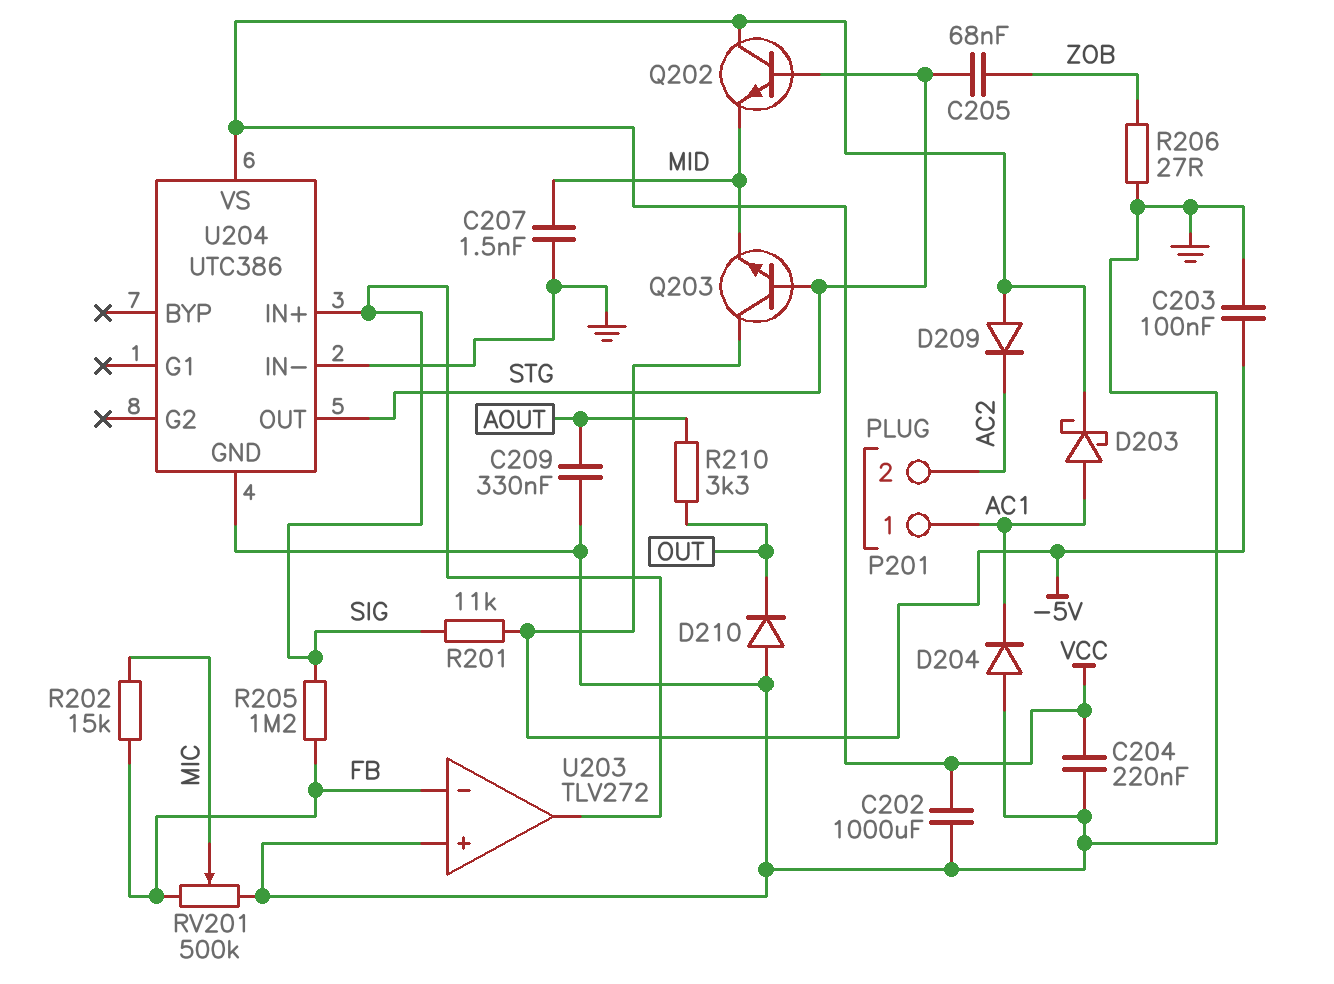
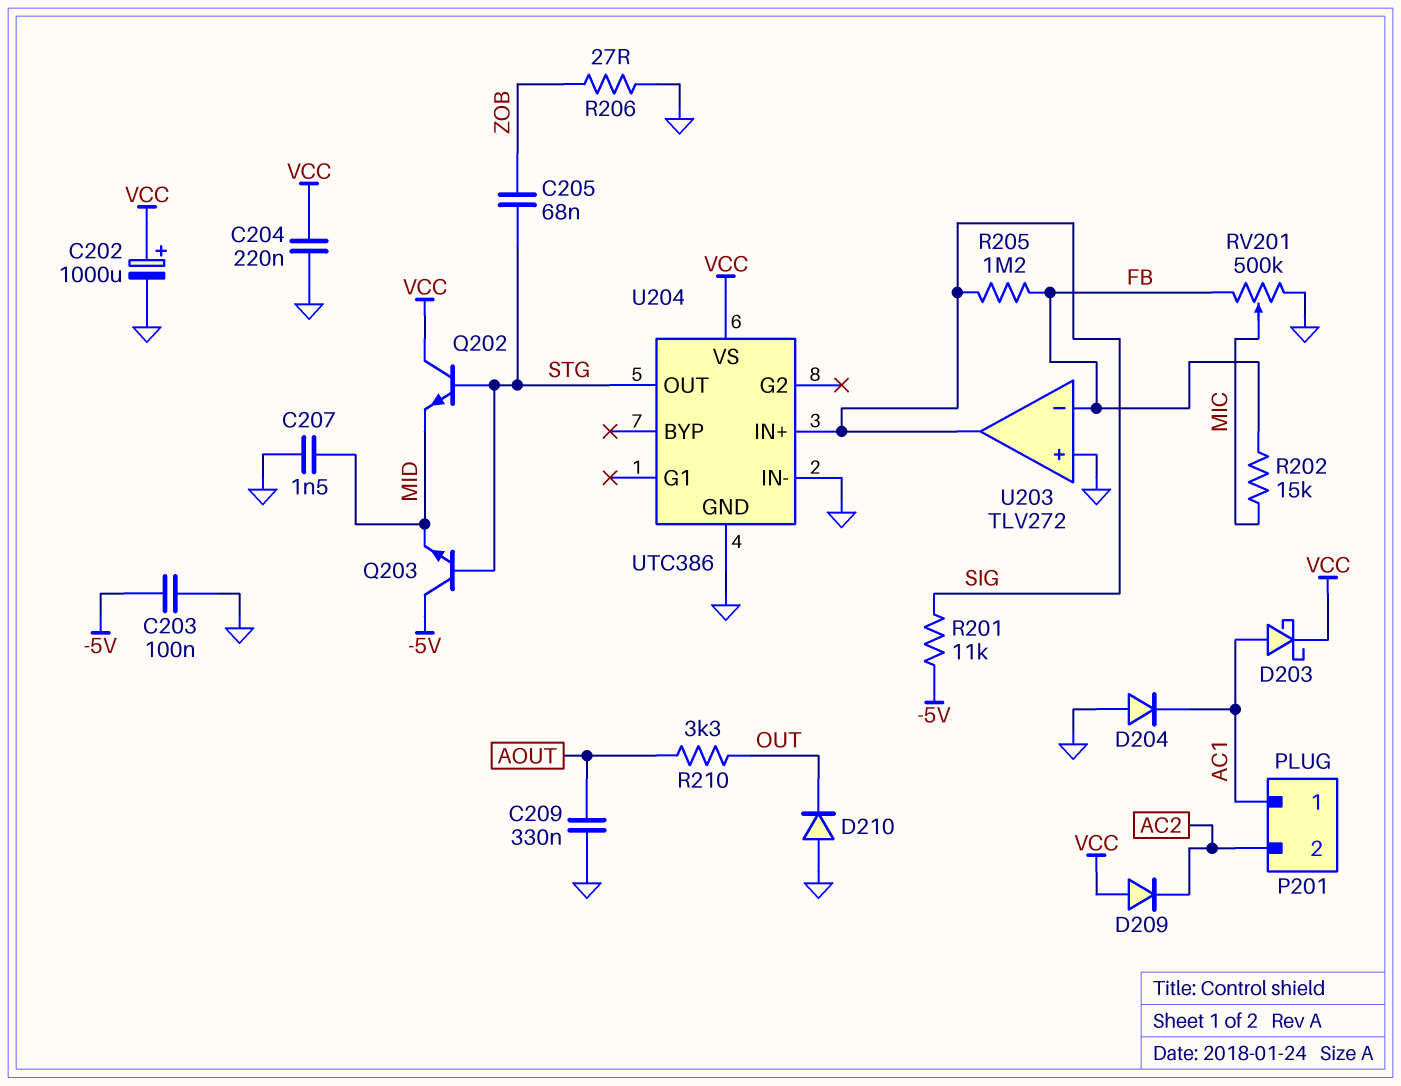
C202: 1000uF (GND, VCC) -> 1000uF (plus VCC, minus GND)

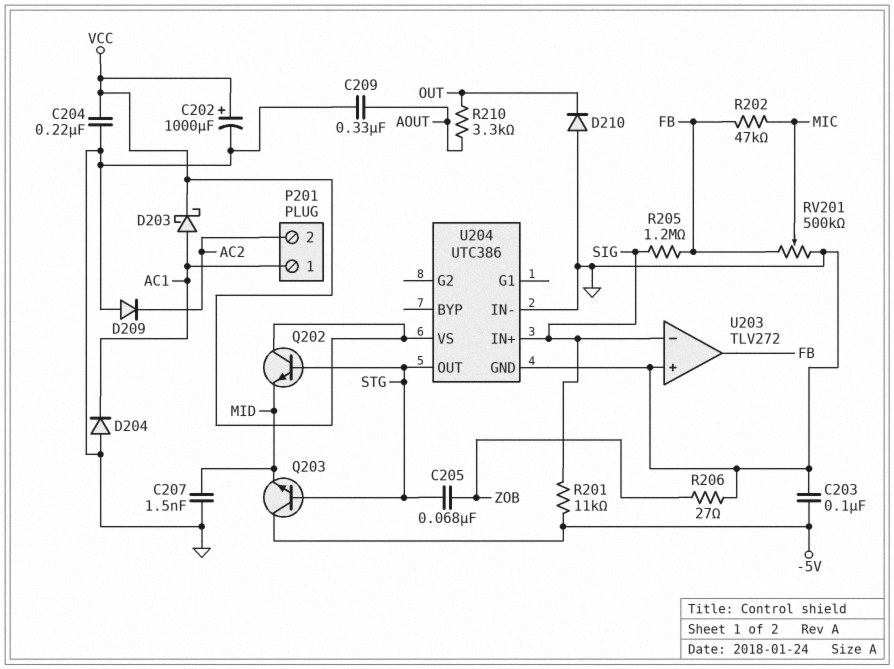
D209: diode (A VCC, K AC2) -> diode (A GND, K AC2)
R202: 15k (FB, MIC) -> 47k (FB, MIC)
U203 pin in-: FB -> SIG
U203 pin out: SIG -> FB

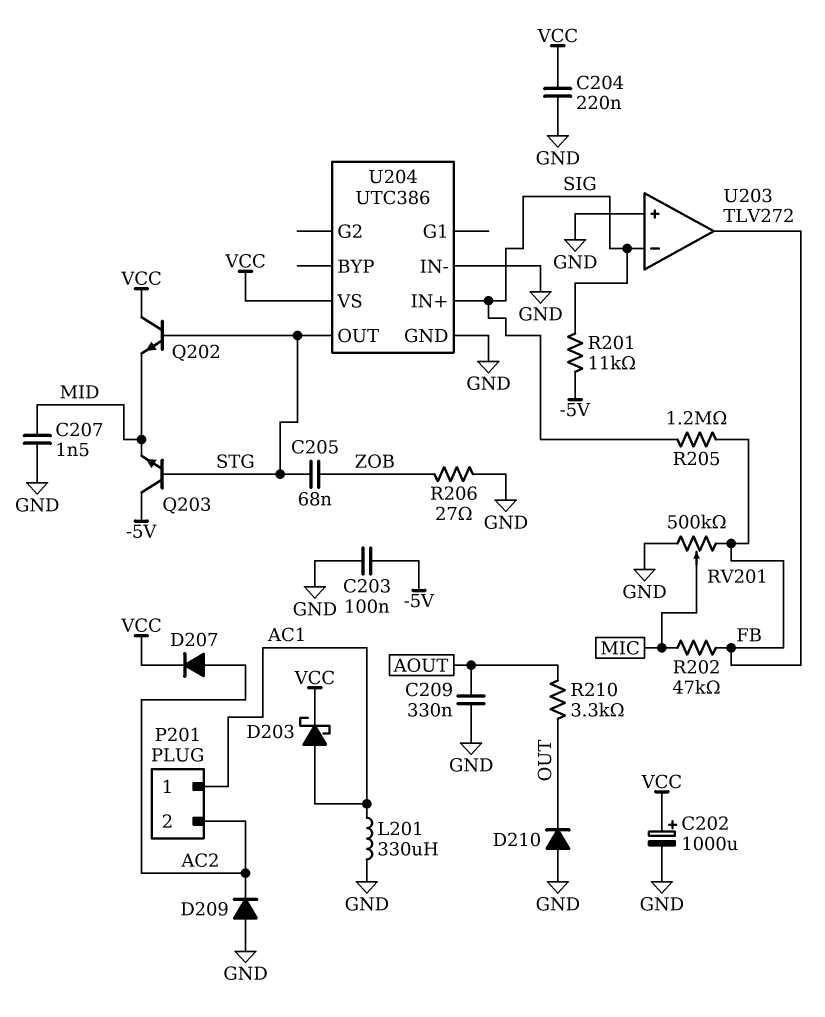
D204: diode (A GND, K AC1) -> none
D207: none -> diode (A AC2, K VCC)
L201: none -> 330uH (AC1, GND)

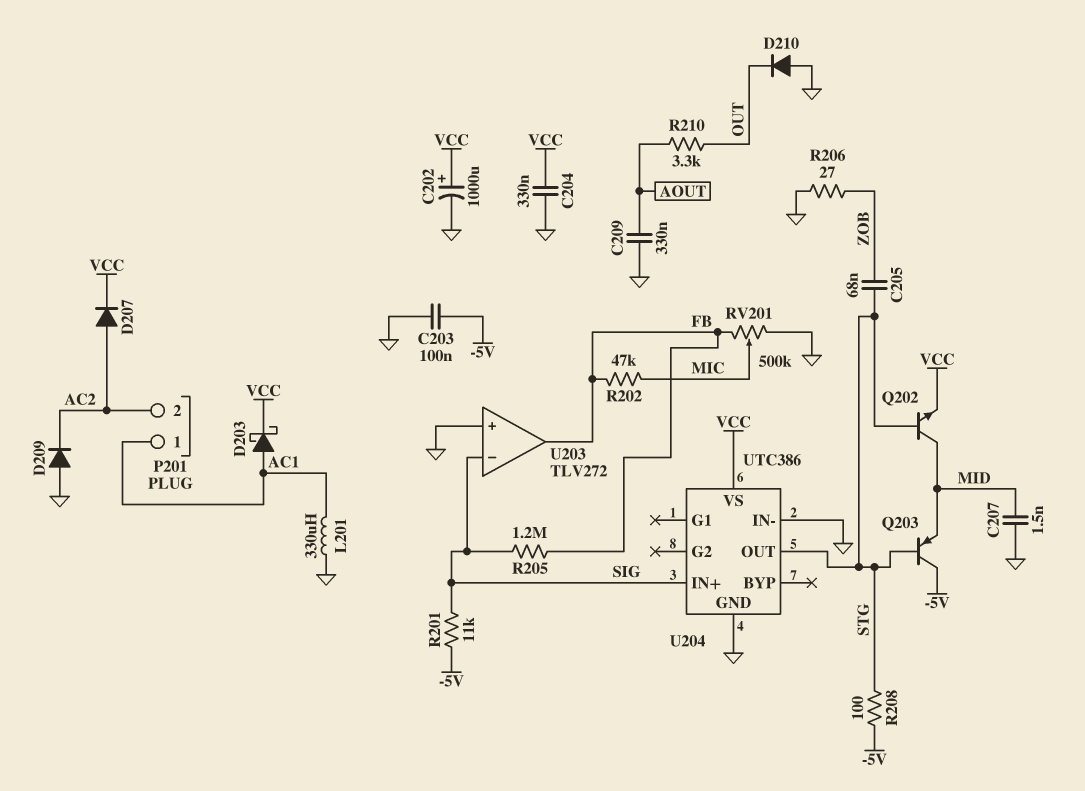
C204: 220nF (GND, VCC) -> 330nF (GND, VCC)
Q202: NPN (B STG, C VCC, E MID) -> NPN (B STG, C MID, E VCC)
Q203: NPN (B STG, C -5V, E MID) -> PNP (B STG, C -5V, E MID)
R208: none -> 100 (-5V, STG)

